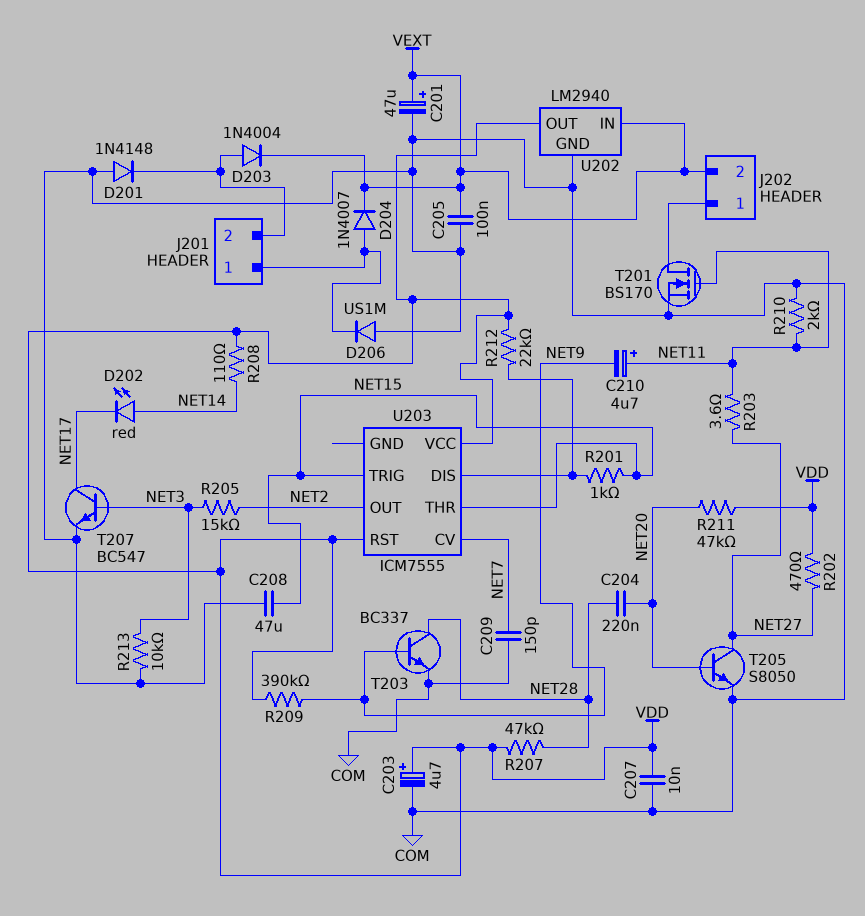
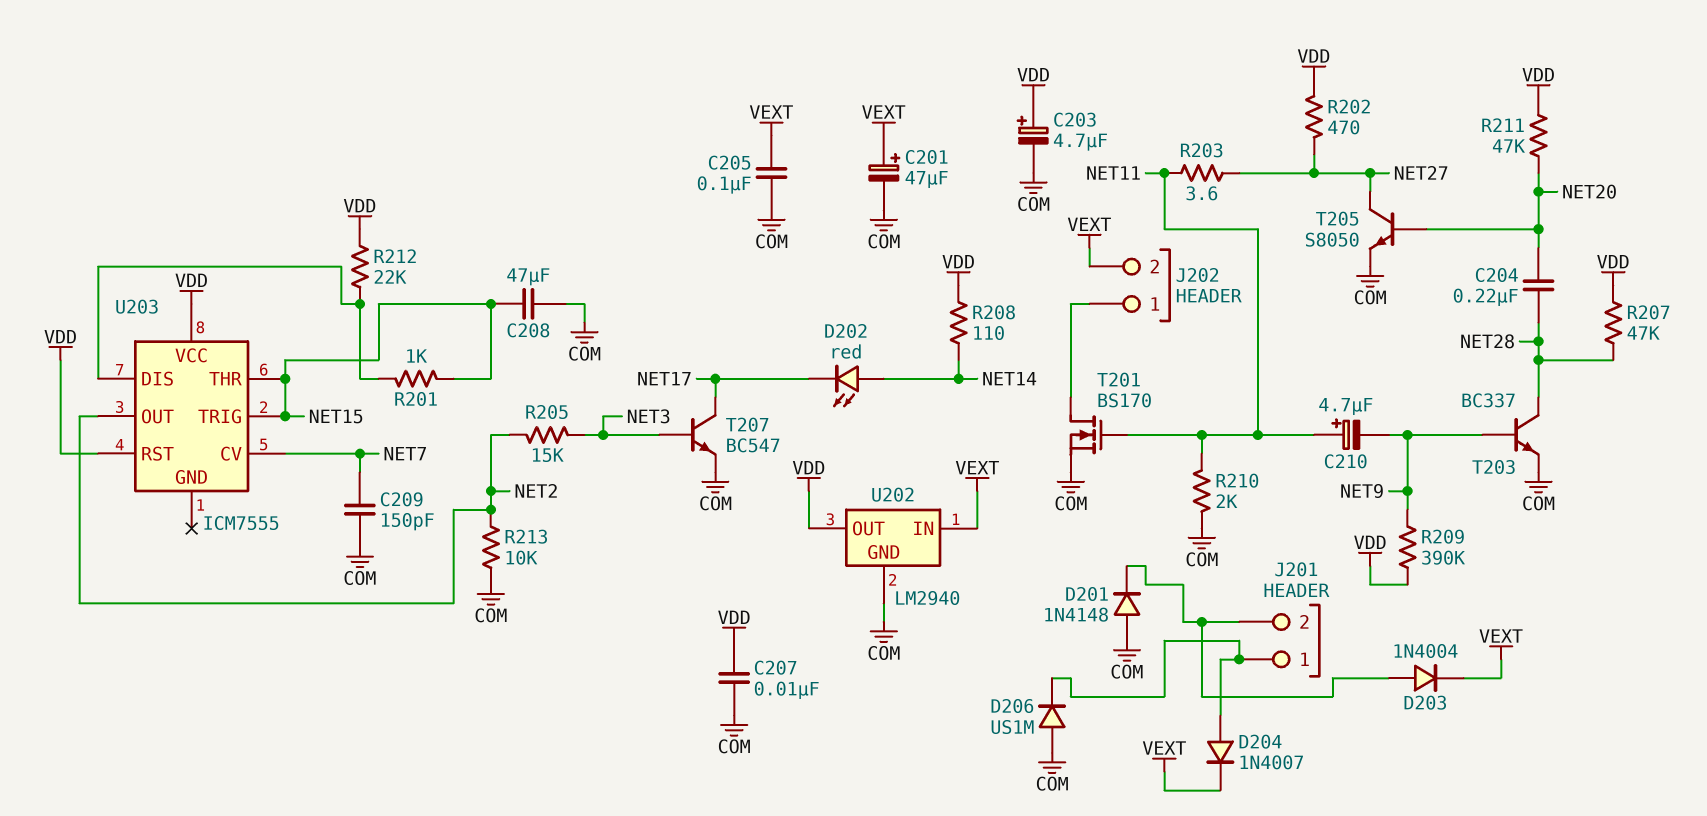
R213: 10k (COM, NET3) -> 10k (COM, NET2)

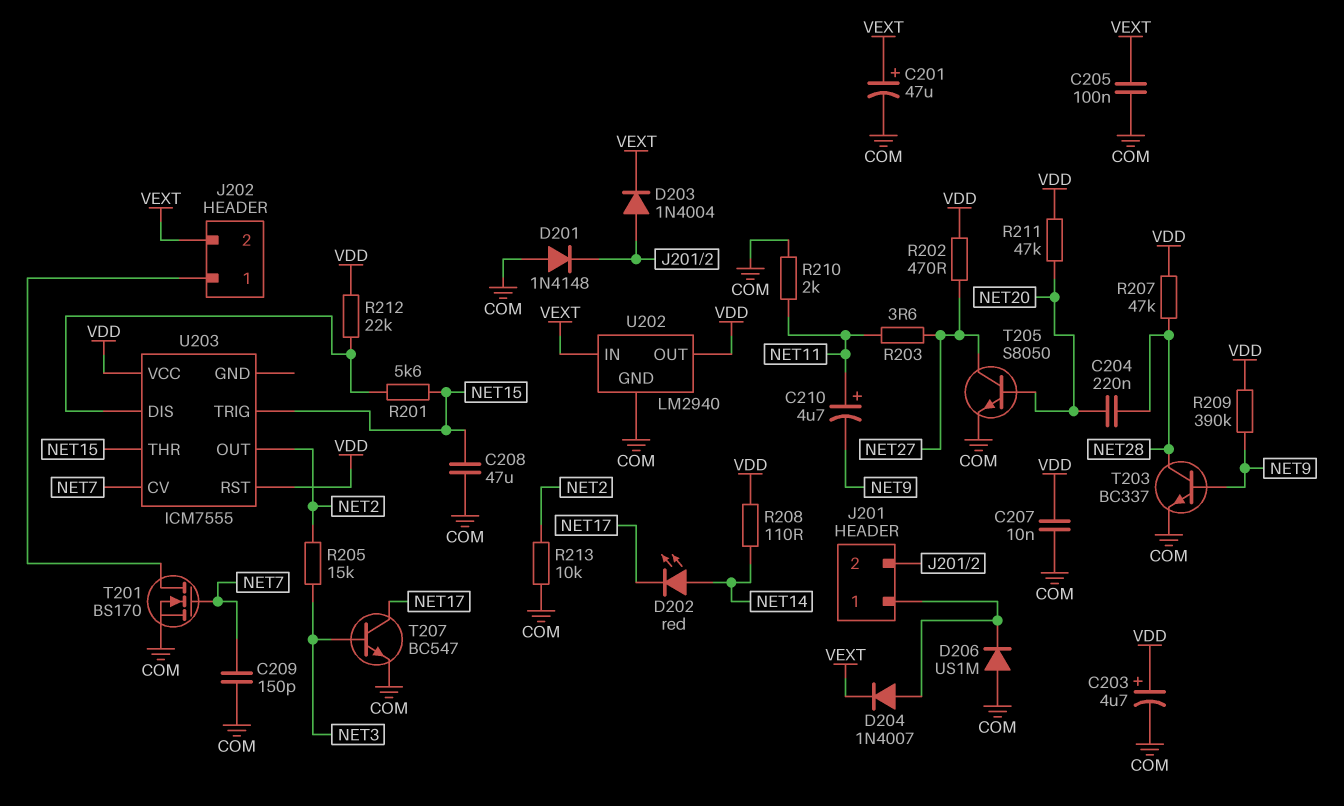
R201: 1k (NET15, U203/DIS) -> 5.6k (NET15, U203/DIS)
T201: NMOS BS170 (G NET11, D J202/1, S COM) -> NMOS BS170 (G NET7, D J202/1, S COM)

